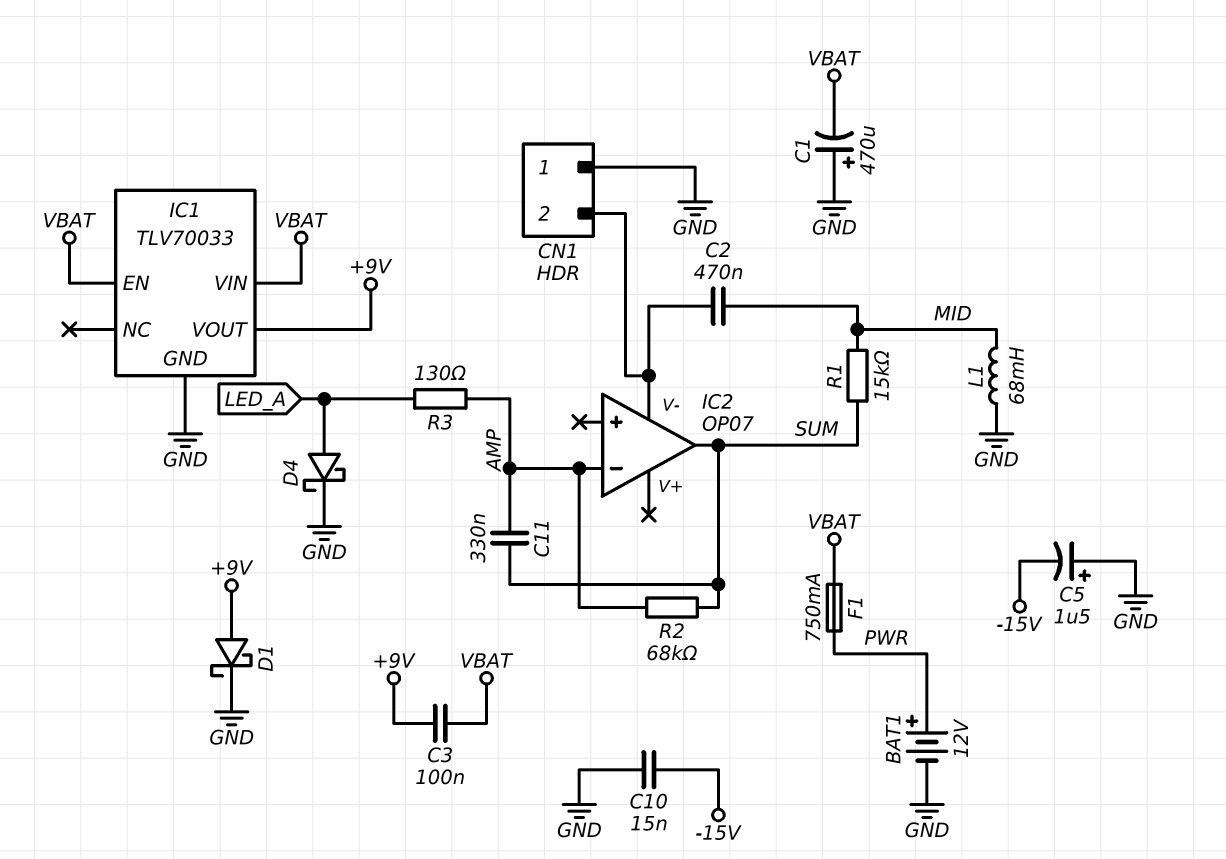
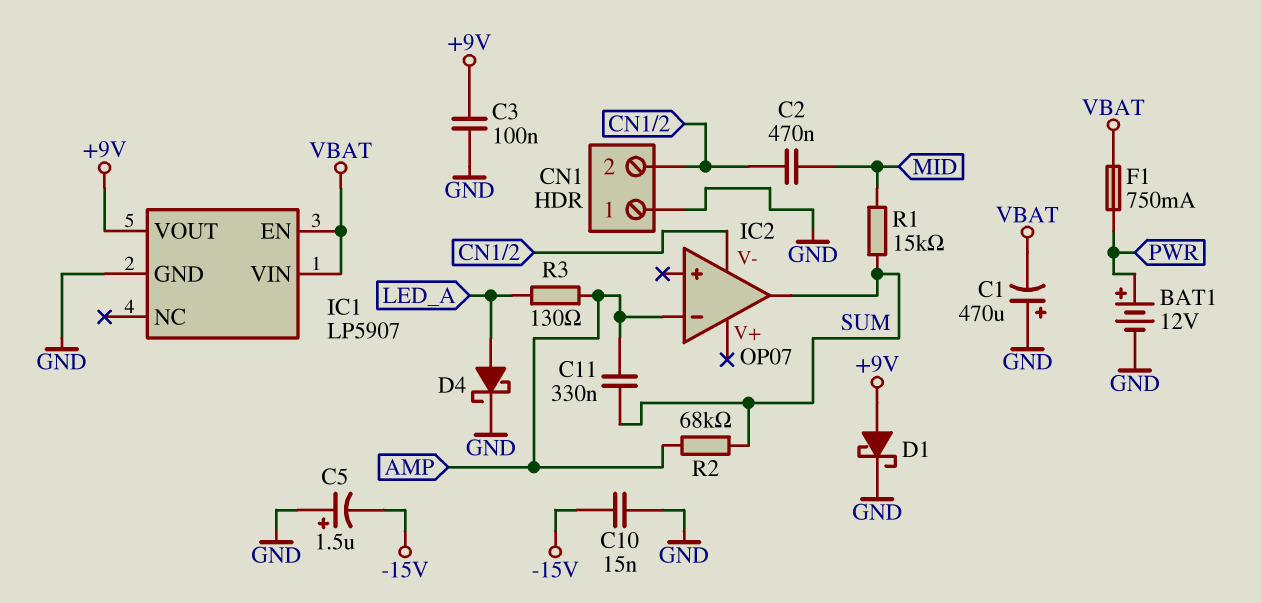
C3: 100nF (+9V, VBAT) -> 100nF (+9V, GND)
IC1: TLV70033 -> LP5907
L1: 68mH (GND, MID) -> none

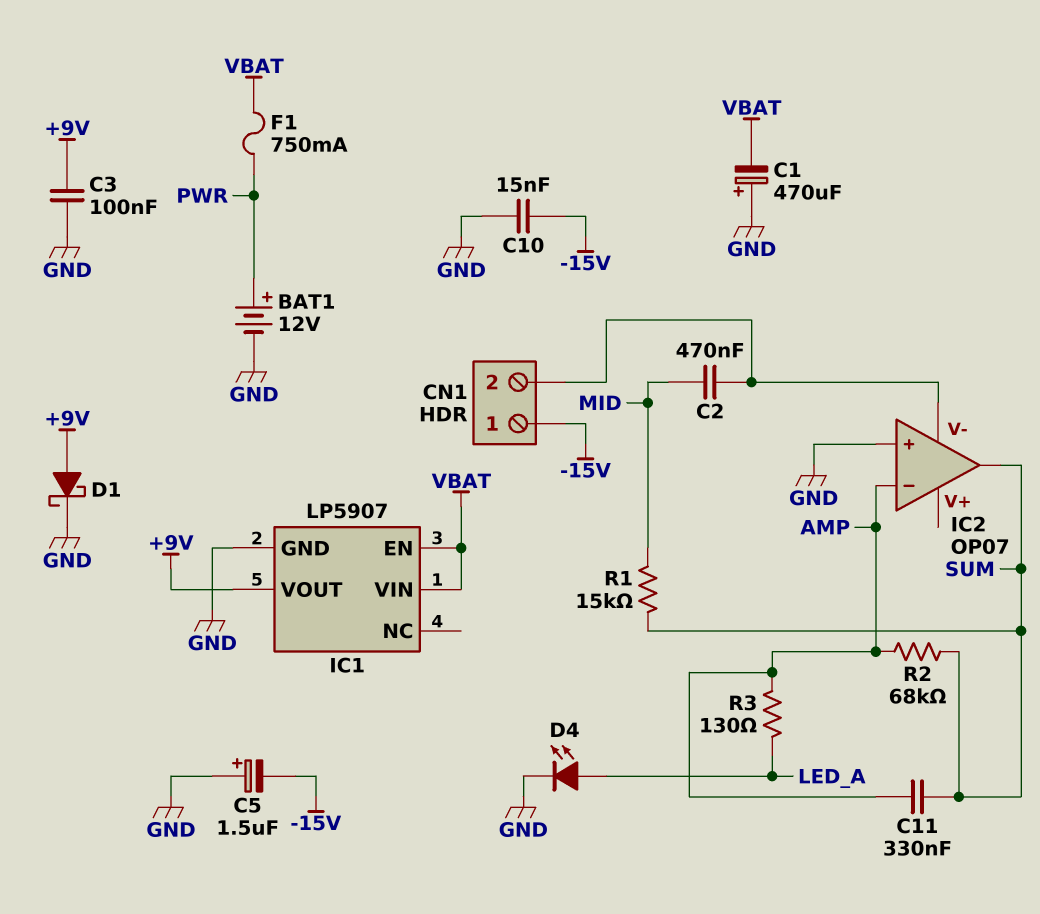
CN1 pin 1: GND -> -15V
D4: schottky (A LED_A, K GND) -> LED (A LED_A, K GND)
IC2 pin in+: none -> GND

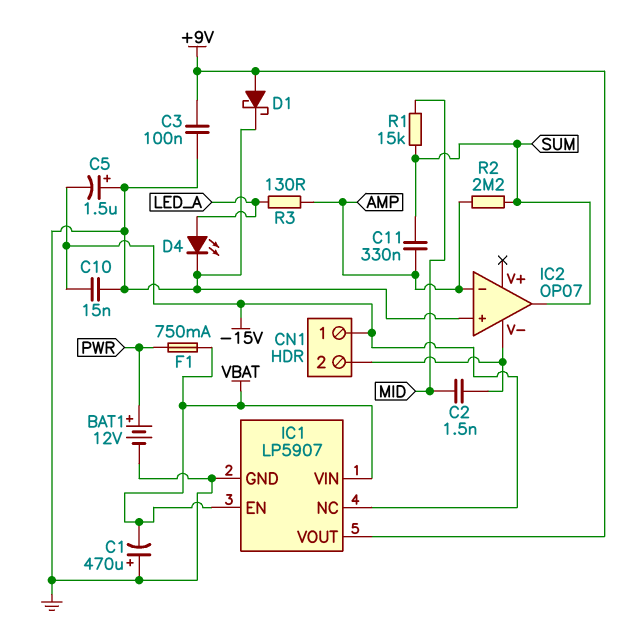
C2: 470nF (CN1/2, MID) -> 1.5nF (CN1/2, MID)
IC1 pin NC: none -> -15V
R2: 68k (AMP, SUM) -> 2.2M (AMP, SUM)

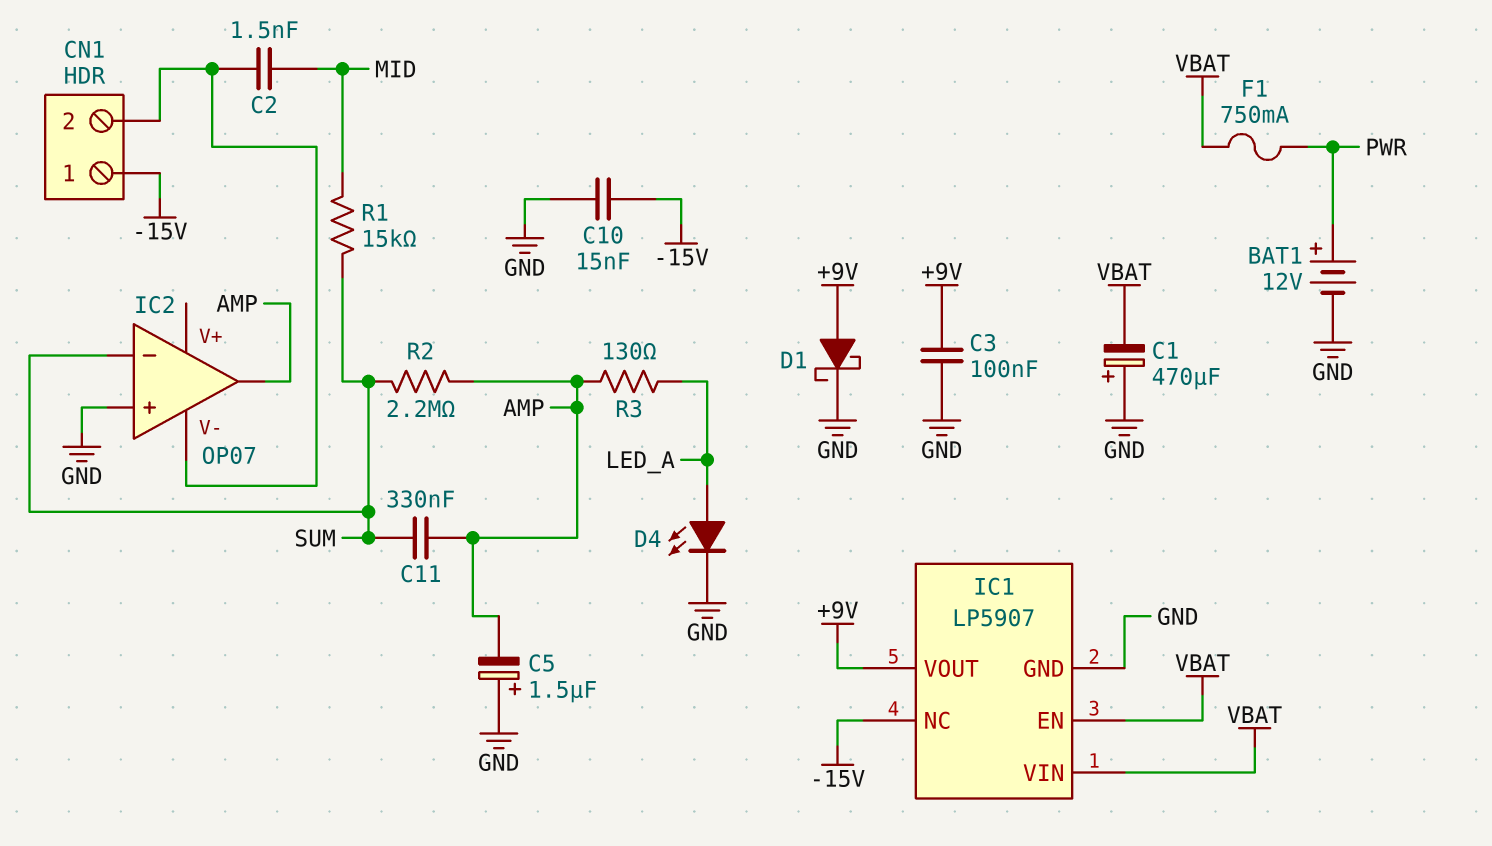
C5: 1.5uF (plus GND, minus -15V) -> 1.5uF (plus GND, minus AMP)
IC2 pin in-: AMP -> SUM
IC2 pin out: SUM -> AMP

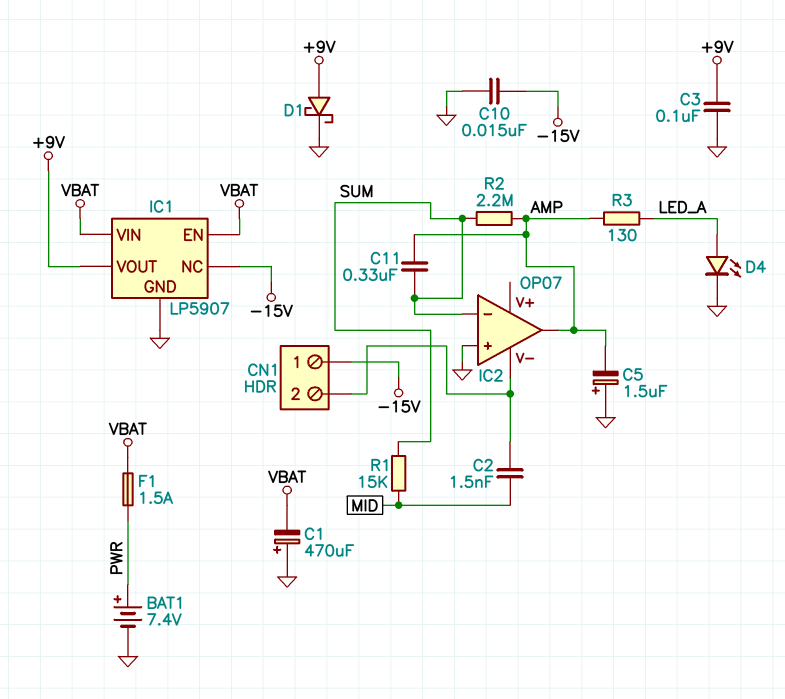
BAT1: 12V (plus PWR, minus GND) -> 7.4V (plus PWR, minus GND)
F1: 750mA (PWR, VBAT) -> 1.5A (PWR, VBAT)

